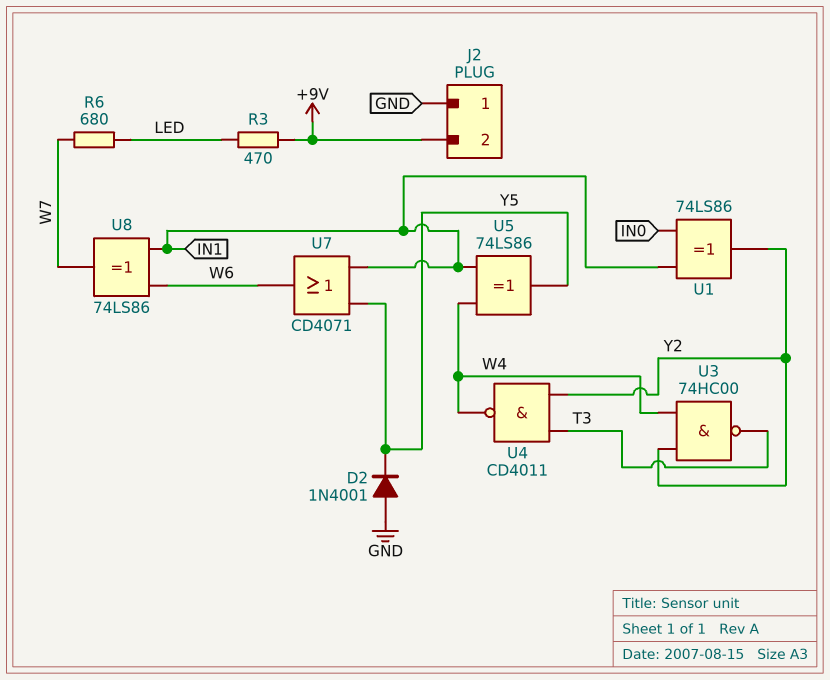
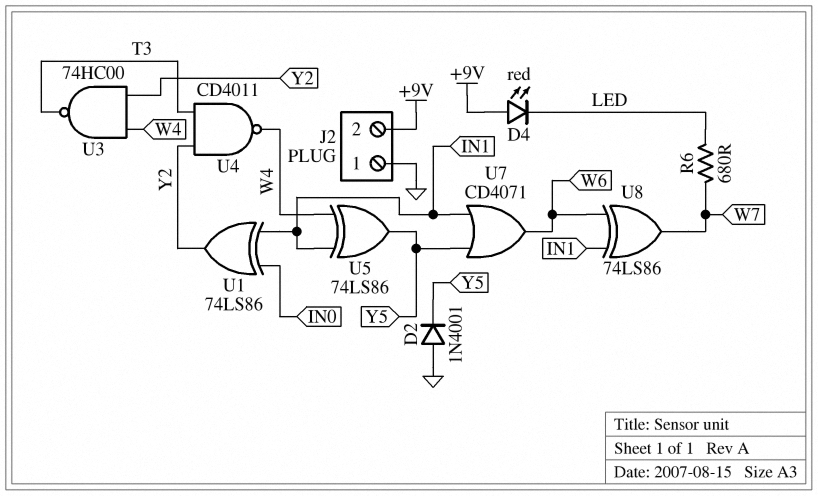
D4: none -> LED red (A +9V, K LED)
R3: 470 (+9V, LED) -> none

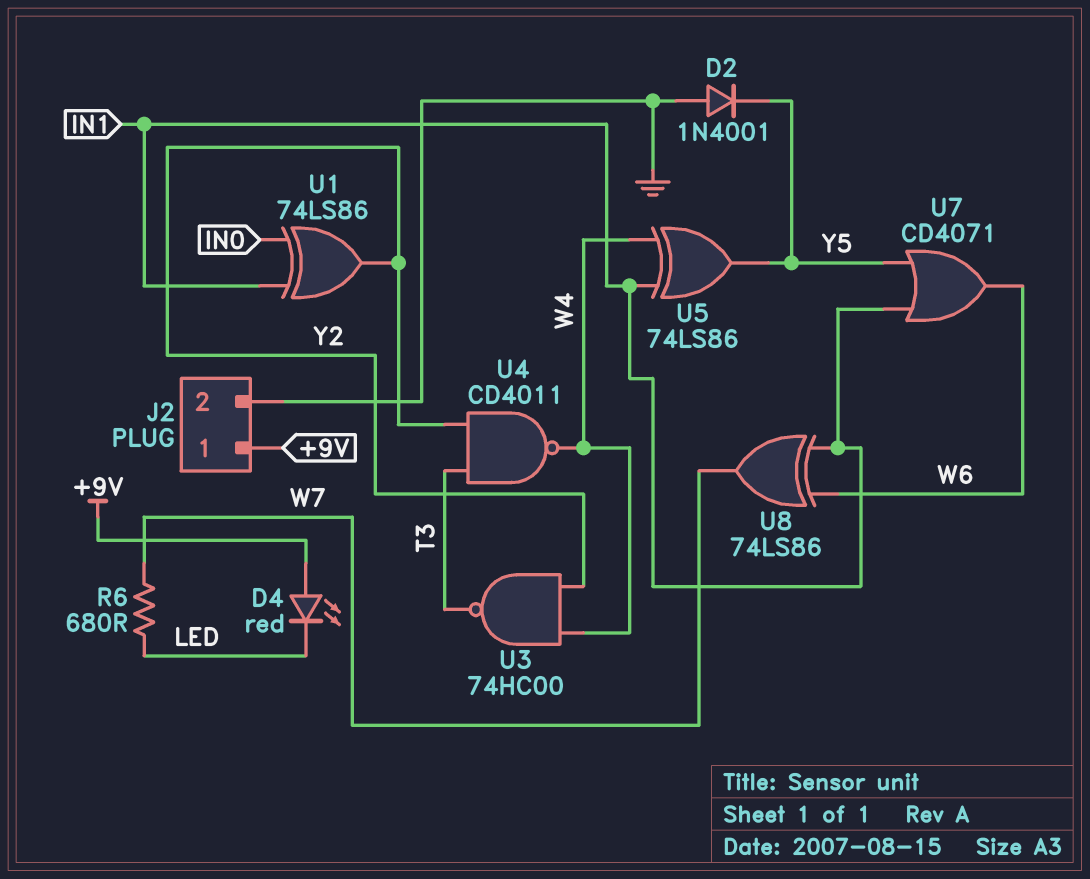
J2 pin 1: GND -> +9V
J2 pin 2: +9V -> GND

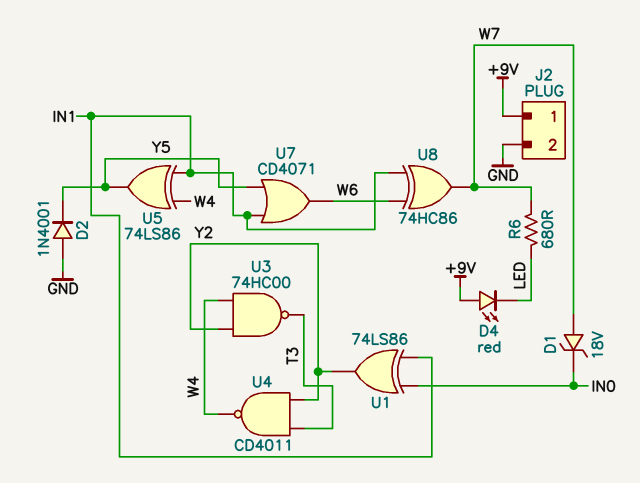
D1: none -> zener 18V (A W7, K IN0)
U8: XOR 74LS86 (in IN1, in W6, out W7) -> XOR 74HC86 (in IN1, in W6, out W7)

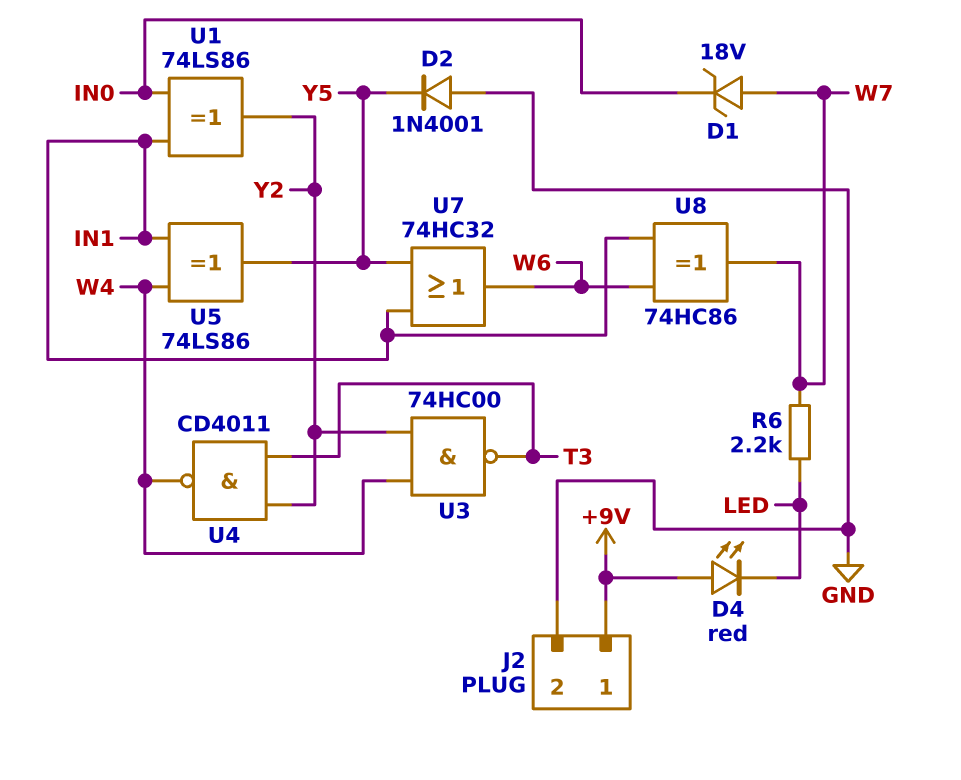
R6: 680 (LED, W7) -> 2.2k (LED, W7)
U7: OR CD4071 (in IN1, in Y5, out W6) -> OR 74HC32 (in IN1, in Y5, out W6)

